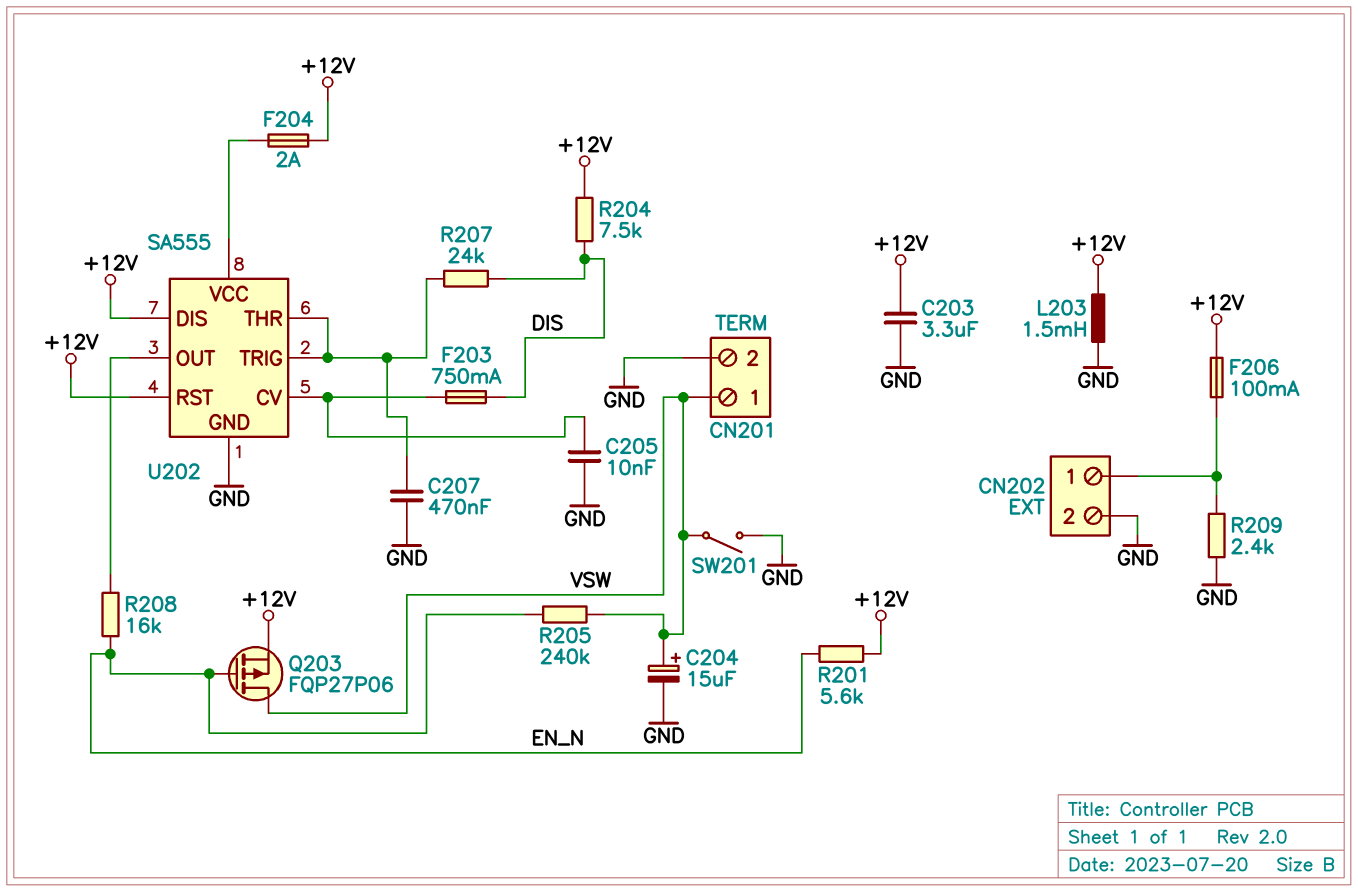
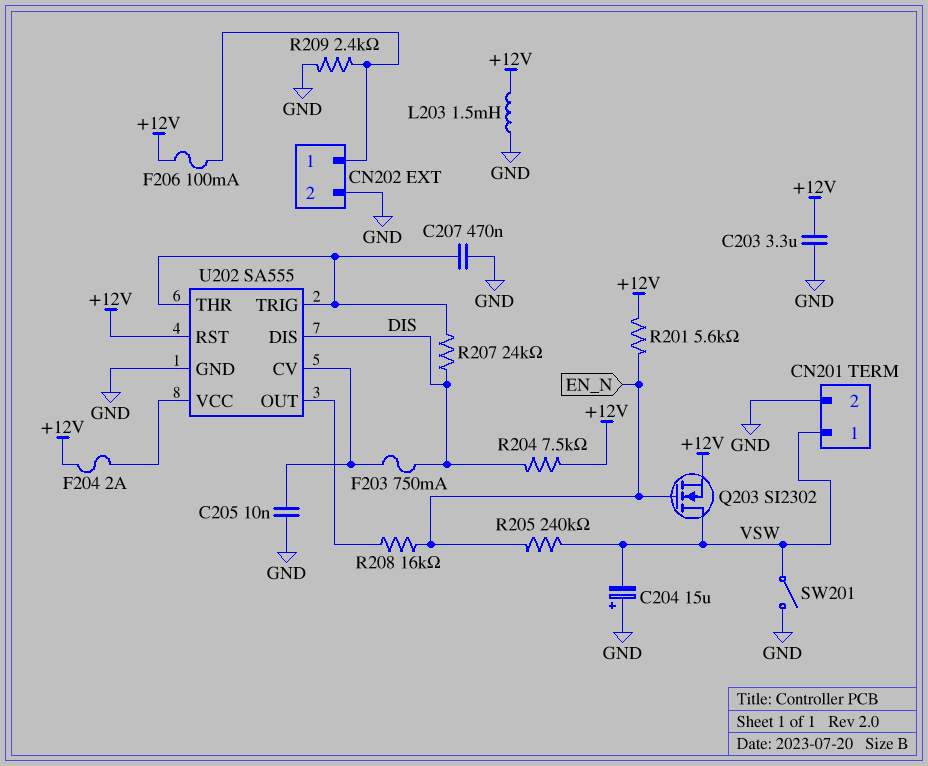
C204: 15uF (plus VSW, minus GND) -> 15uF (plus GND, minus VSW)
Q203: PMOS FQP27P06 (G EN_N, D VSW, S +12V) -> NMOS SI2302 (G EN_N, D VSW, S +12V)
U202 pin DIS: +12V -> DIS

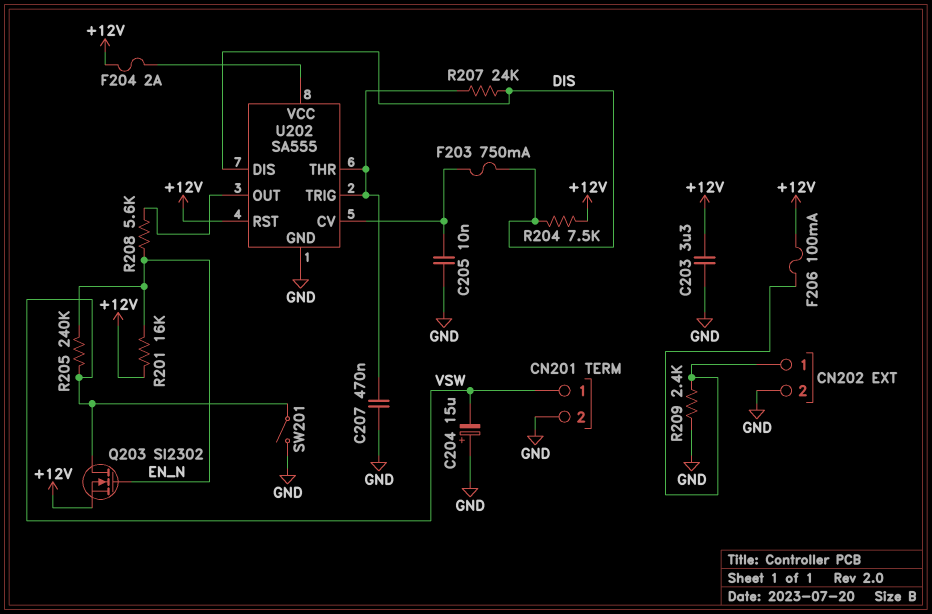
L203: 1.5mH (+12V, GND) -> none
R201: 5.6k (+12V, EN_N) -> 16k (+12V, EN_N)
R208: 16k (EN_N, U202/OUT) -> 5.6k (EN_N, U202/OUT)

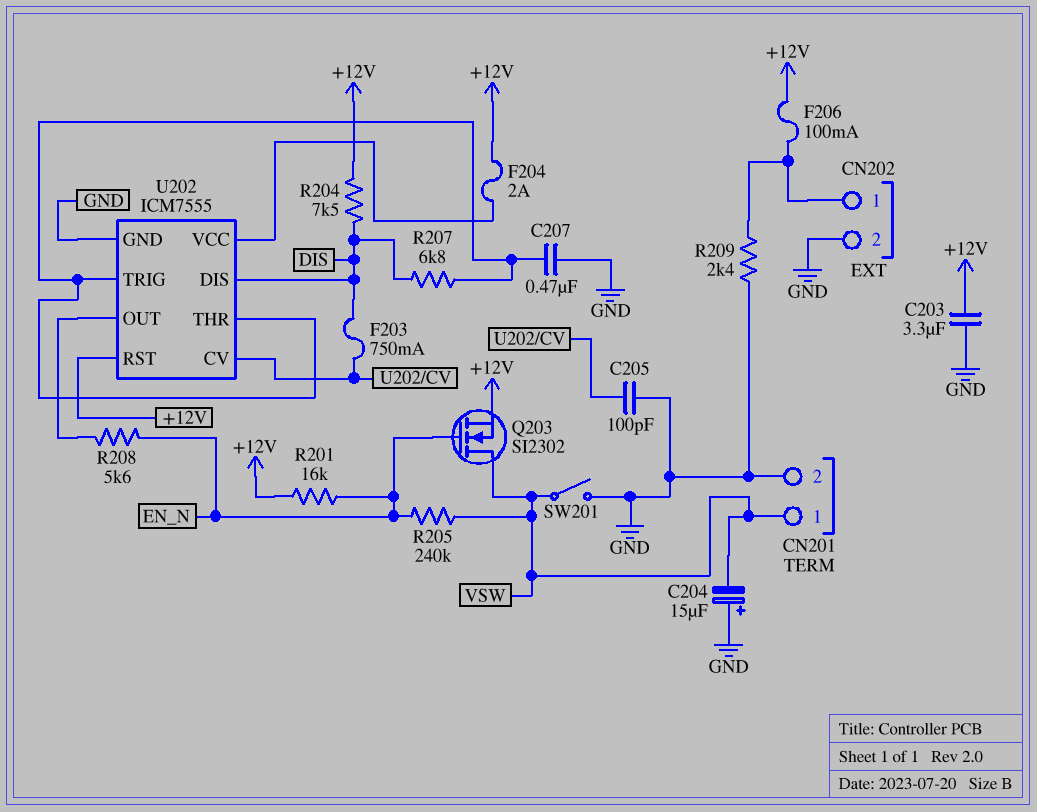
C205: 10nF (GND, U202/CV) -> 100pF (GND, U202/CV)
R207: 24k (DIS, U202/THR) -> 6.8k (DIS, U202/THR)
U202: SA555 -> ICM7555

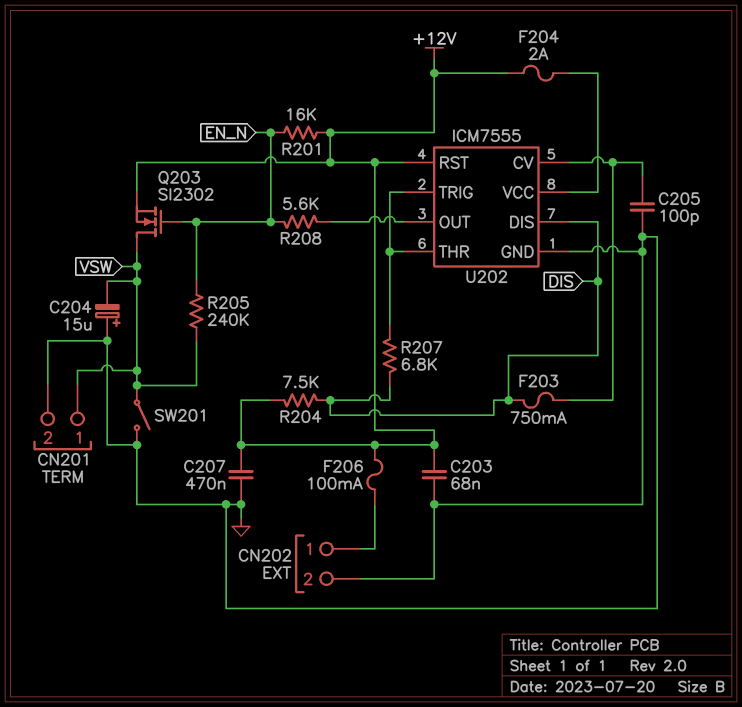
C203: 3.3uF (+12V, GND) -> 68nF (+12V, GND)
C207: 470nF (GND, U202/THR) -> 470nF (+12V, GND)
R209: 2.4k (CN202/1, GND) -> none

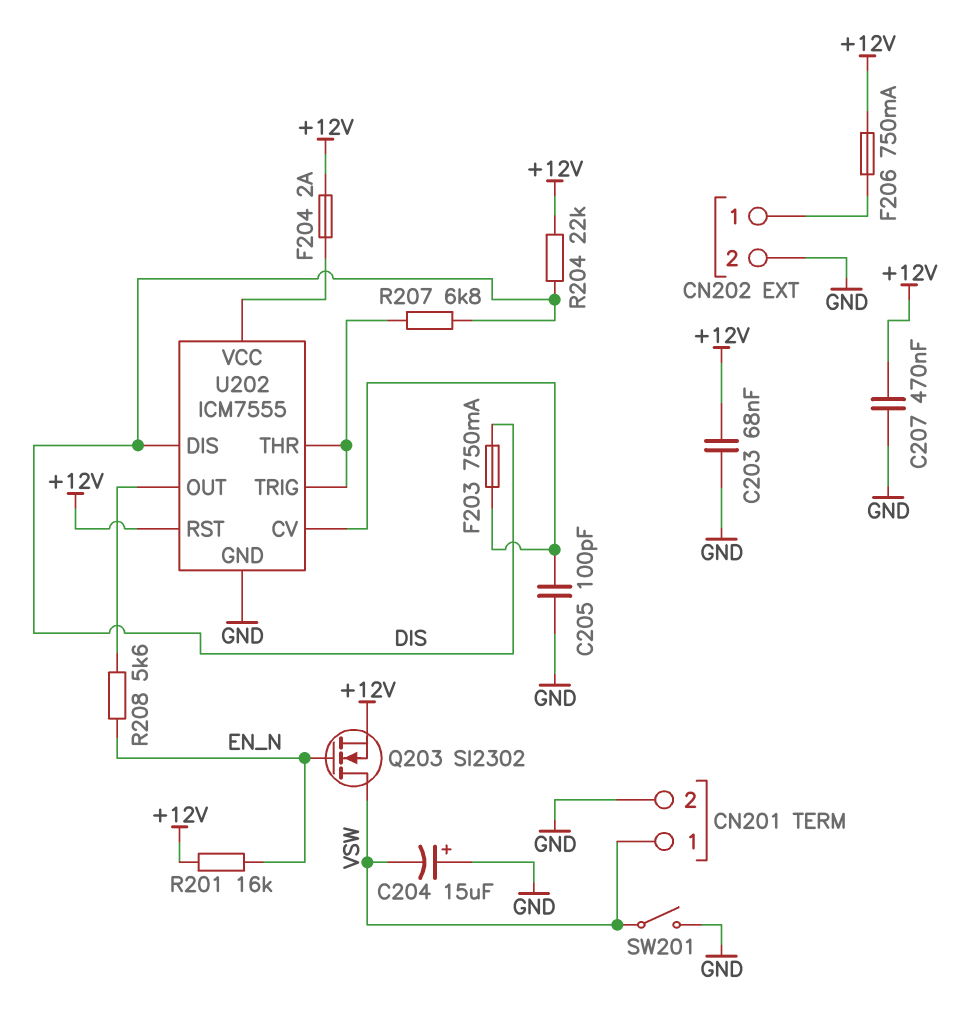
F206: 100mA (+12V, CN202/1) -> 750mA (+12V, CN202/1)
R204: 7.5k (+12V, DIS) -> 22k (+12V, DIS)
R205: 240k (EN_N, VSW) -> none

